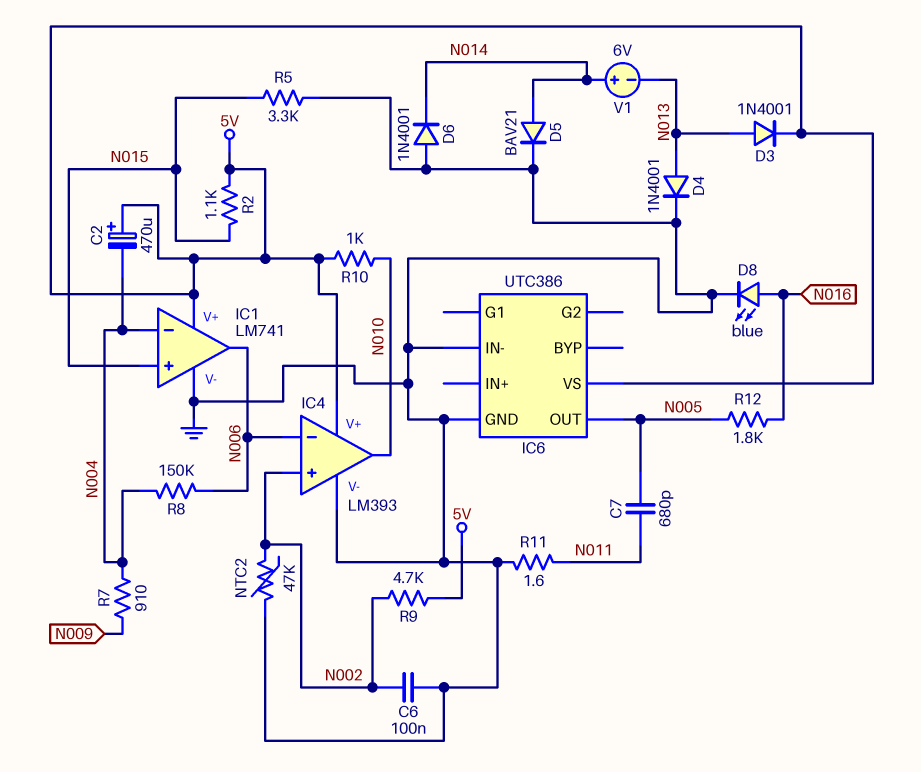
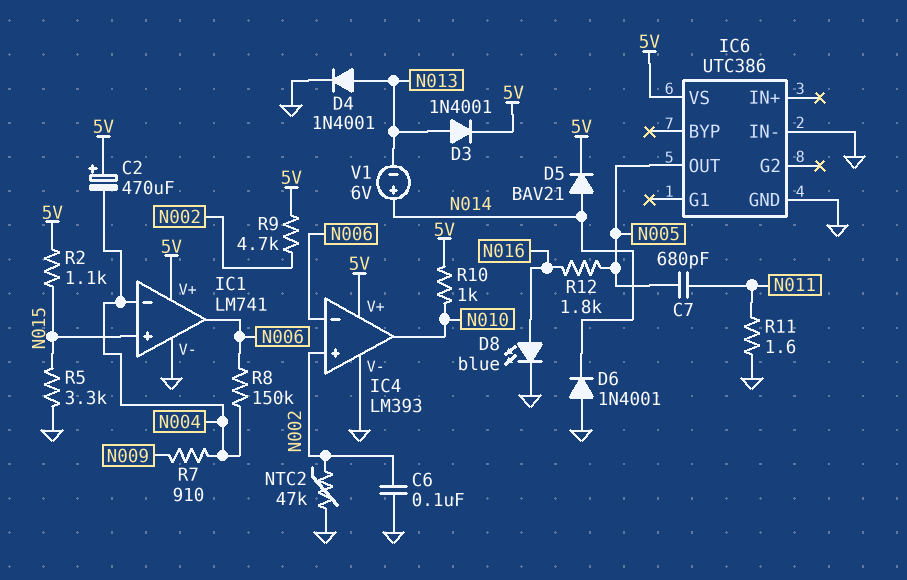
D5: diode BAV21 (A N014, K GND) -> diode BAV21 (A N014, K 5V)

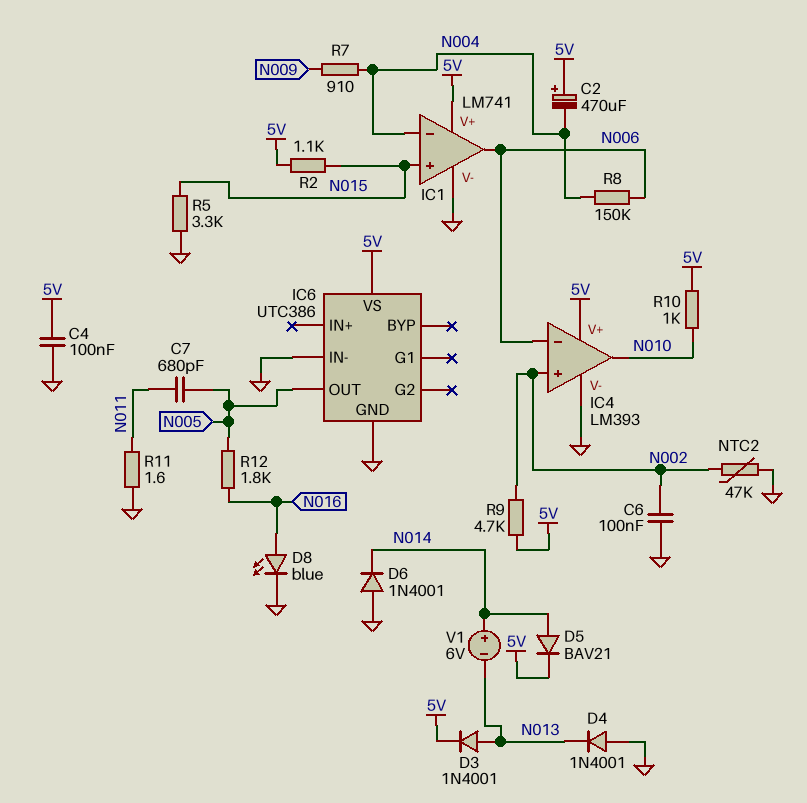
C4: none -> 100nF (5V, GND)
D4: diode 1N4001 (A N013, K GND) -> diode 1N4001 (A GND, K N013)

